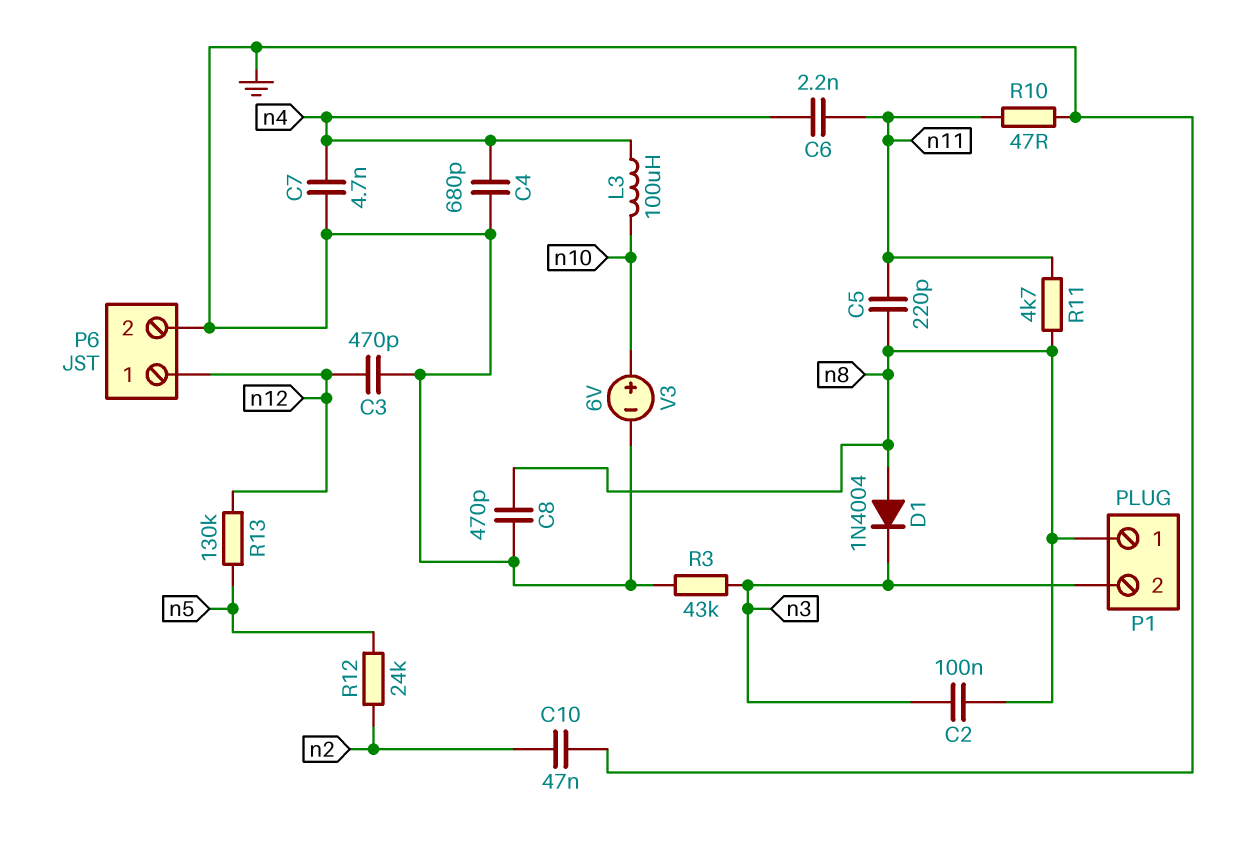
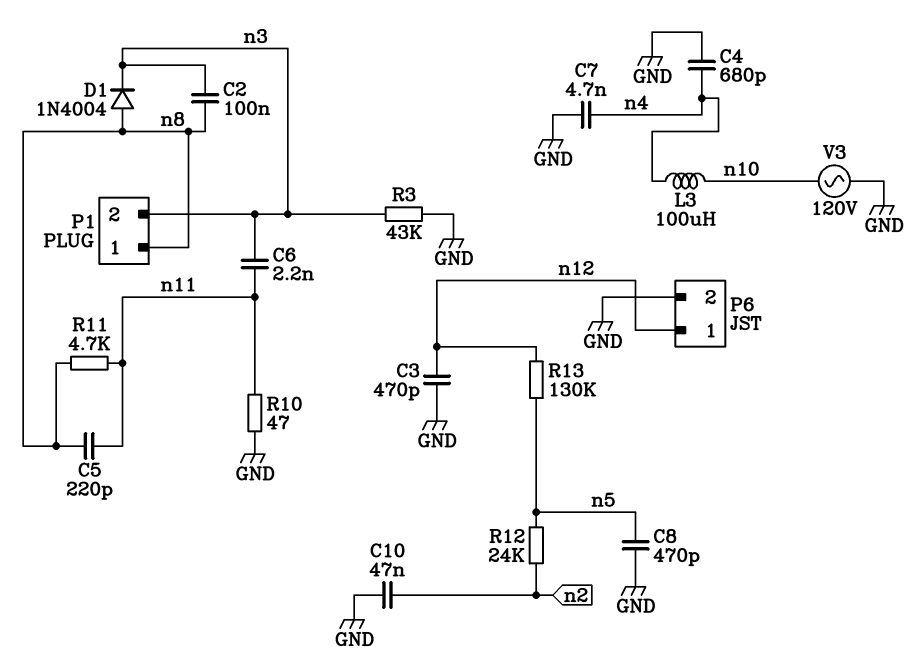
C6: 2.2nF (n4, n11) -> 2.2nF (n3, n11)
C8: 470pF (GND, n8) -> 470pF (GND, n5)
V3: 6V (plus n10, minus GND) -> AC 120V (GND, n10)

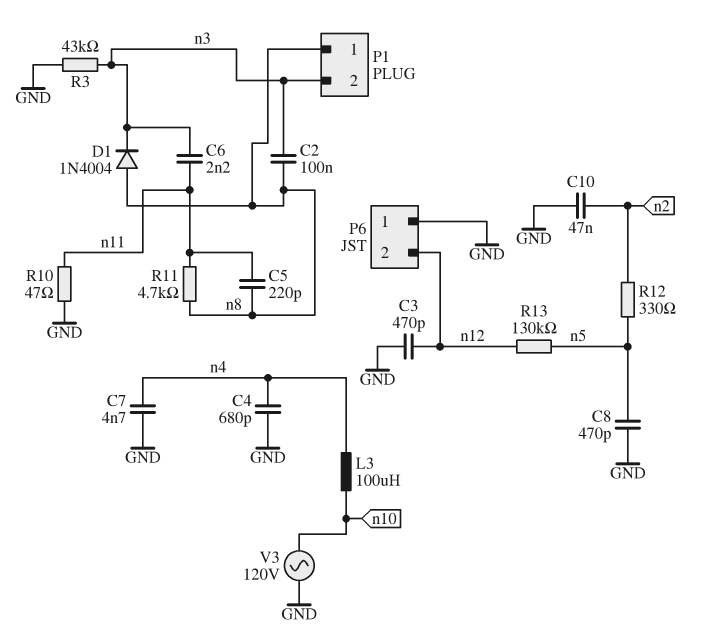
P6 pin 1: n12 -> GND
P6 pin 2: GND -> n12
R12: 24k (n2, n5) -> 330 (n2, n5)

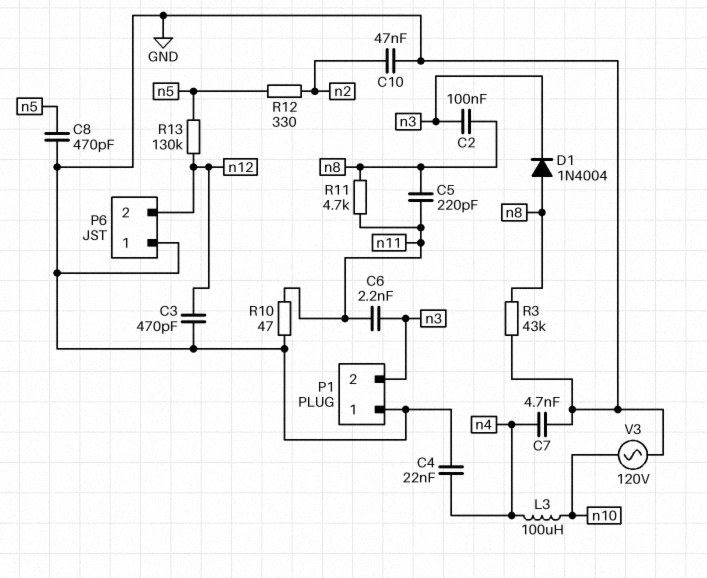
C4: 680pF (GND, n4) -> 22nF (GND, n4)
P1 pin 1: n8 -> GND
R3: 43k (GND, n3) -> 43k (GND, n8)

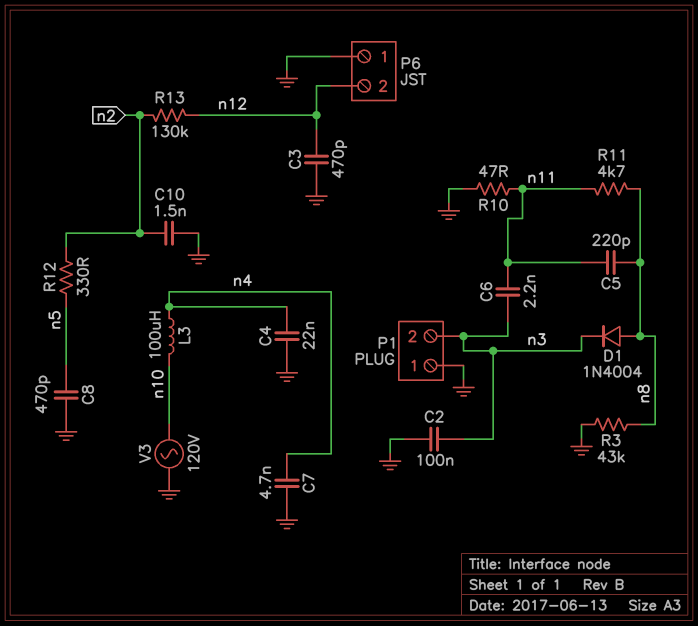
C2: 100nF (n3, n8) -> 100nF (GND, n3)
C10: 47nF (GND, n2) -> 1.5nF (GND, n2)
R13: 130k (n5, n12) -> 130k (n2, n12)

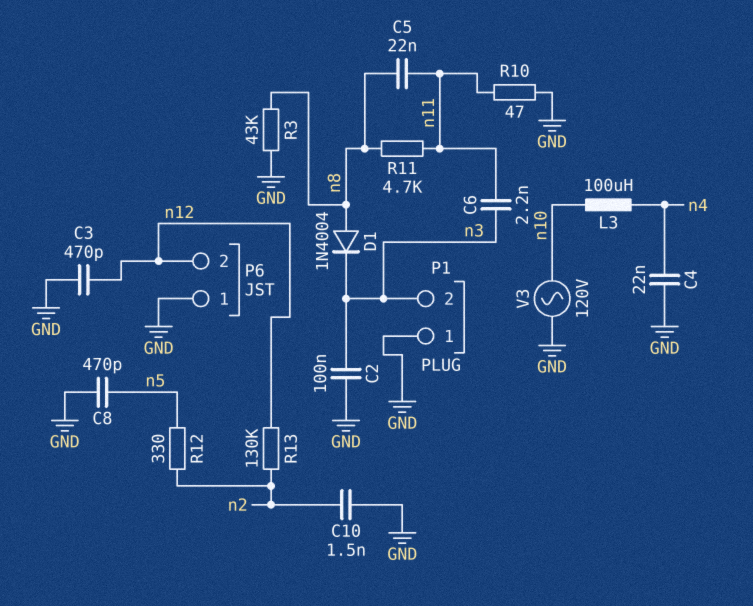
C5: 220pF (n8, n11) -> 22nF (n8, n11)
C7: 4.7nF (GND, n4) -> none

